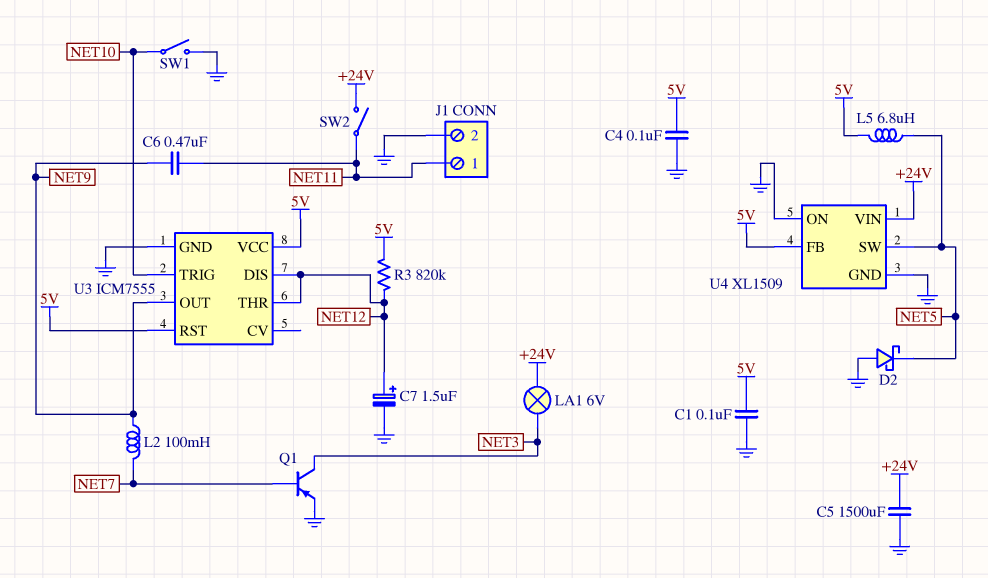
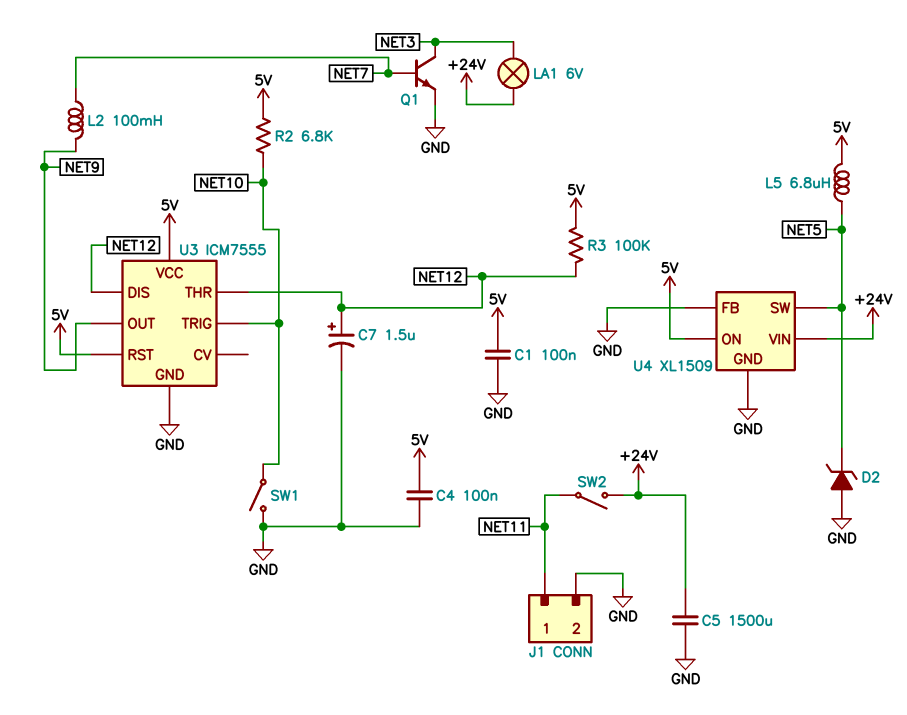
C6: 470nF (NET9, NET11) -> none
D2: schottky (A GND, K NET5) -> zener (A GND, K NET5)
Q1: PNP (B NET7, C NET3, E GND) -> NPN (B NET7, C NET3, E GND)
R2: none -> 6.8k (5V, NET10)
R3: 820k (5V, NET12) -> 100k (5V, NET12)
U4 pin FB: 5V -> GND
U4 pin ON: GND -> 5V

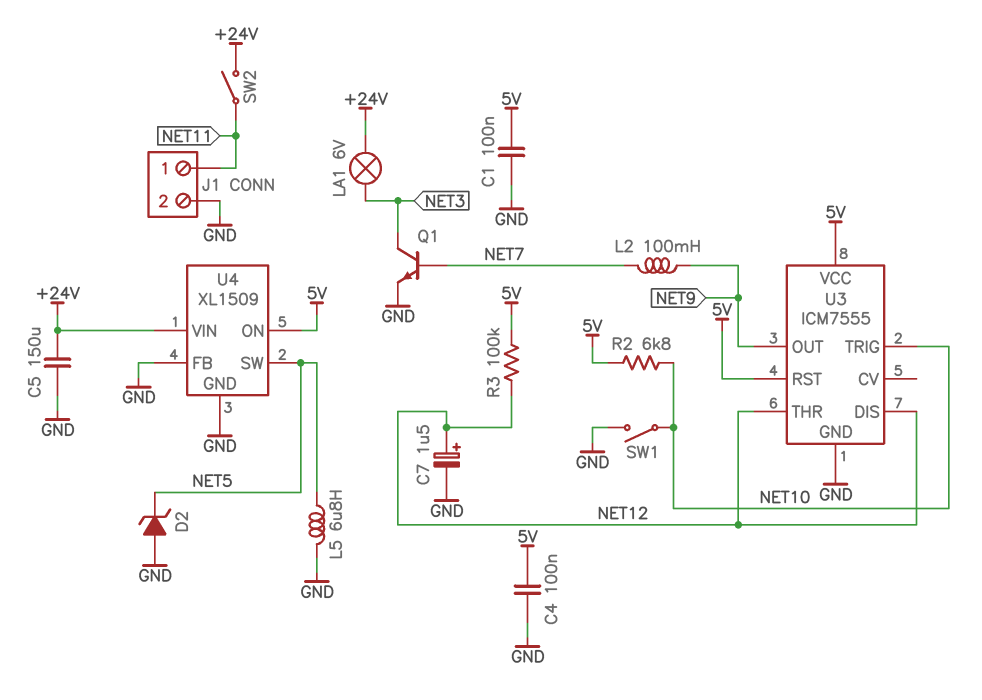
C5: 1500uF (+24V, GND) -> 150uF (+24V, GND)
L5: 6.8uH (5V, NET5) -> 6.8uH (GND, NET5)

